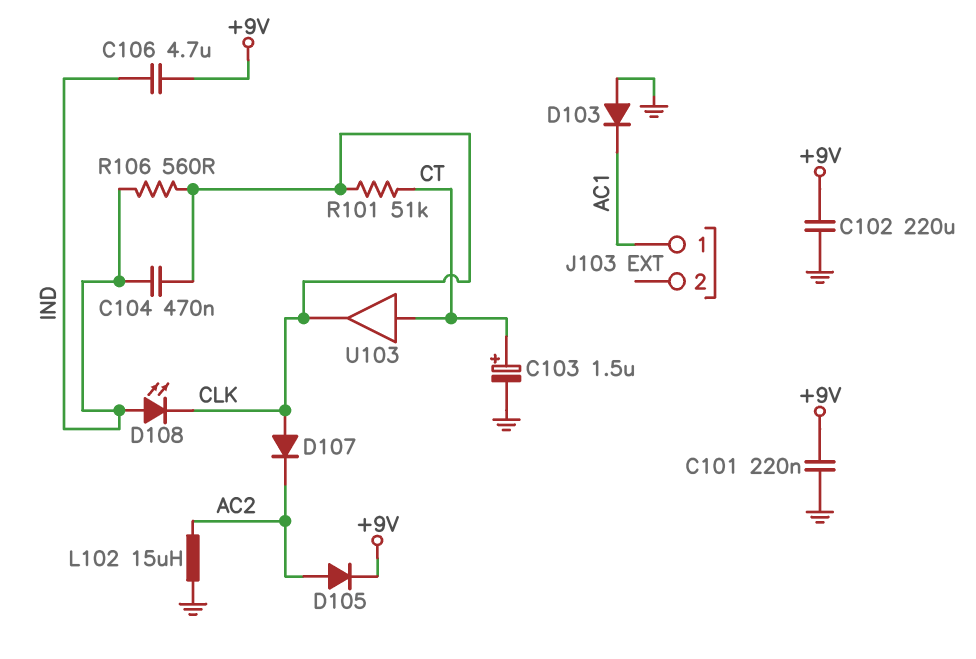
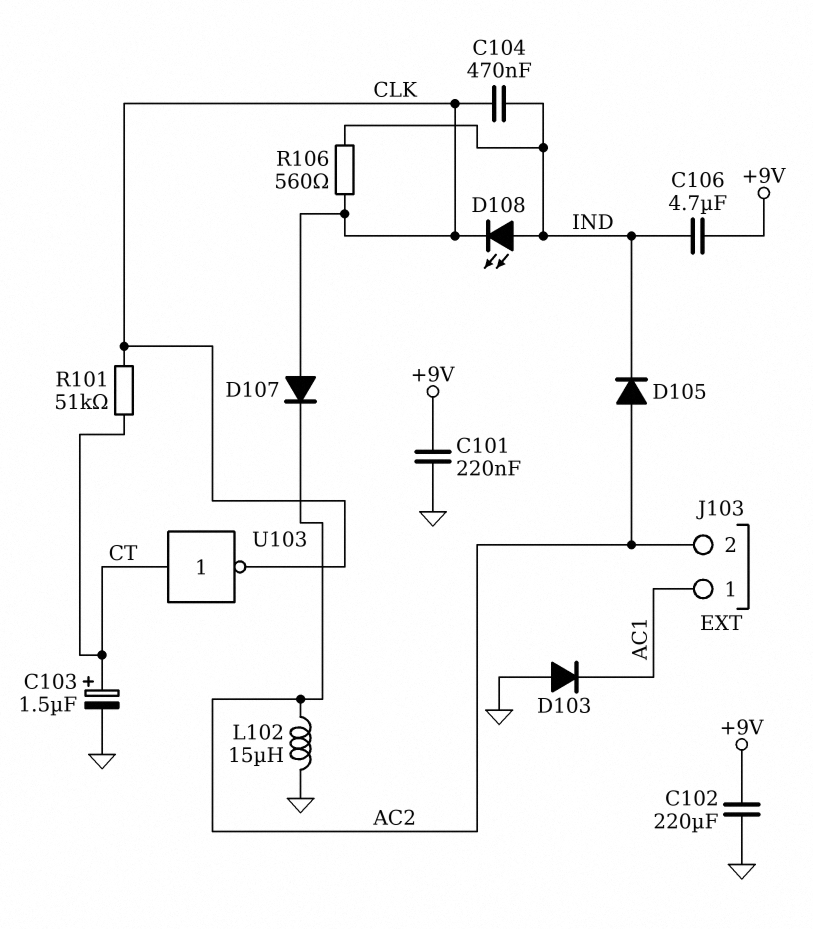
D105: diode (A AC2, K +9V) -> diode (A AC2, K IND)
J103 pin 2: none -> AC2
U103: buffer (in CT, out CLK) -> NOT (in CT, out CLK)

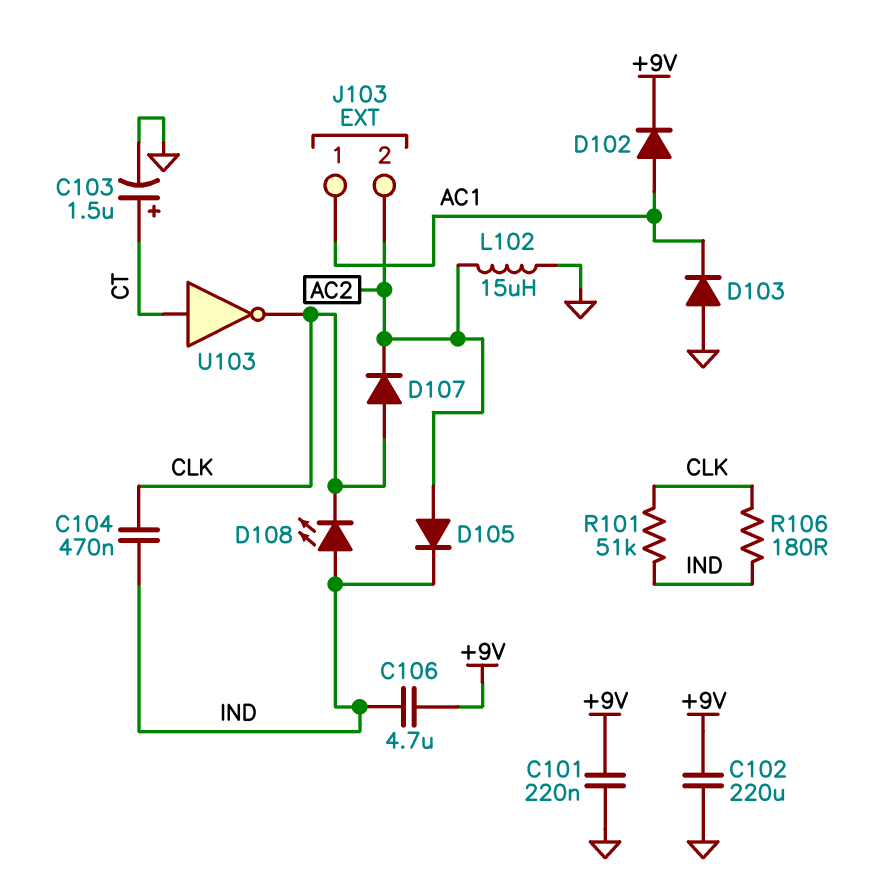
D102: none -> diode (A AC1, K +9V)
R101: 51k (CLK, CT) -> 51k (CLK, IND)
R106: 560 (CLK, IND) -> 180 (CLK, IND)

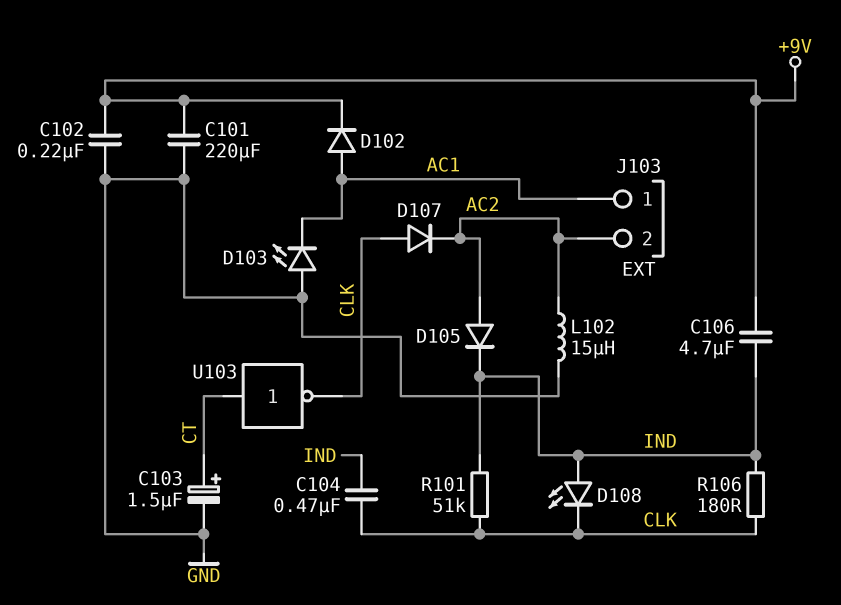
C101: 220nF (+9V, GND) -> 220uF (+9V, GND)
C102: 220uF (+9V, GND) -> 220nF (+9V, GND)
D103: diode (A GND, K AC1) -> LED (A GND, K AC1)

